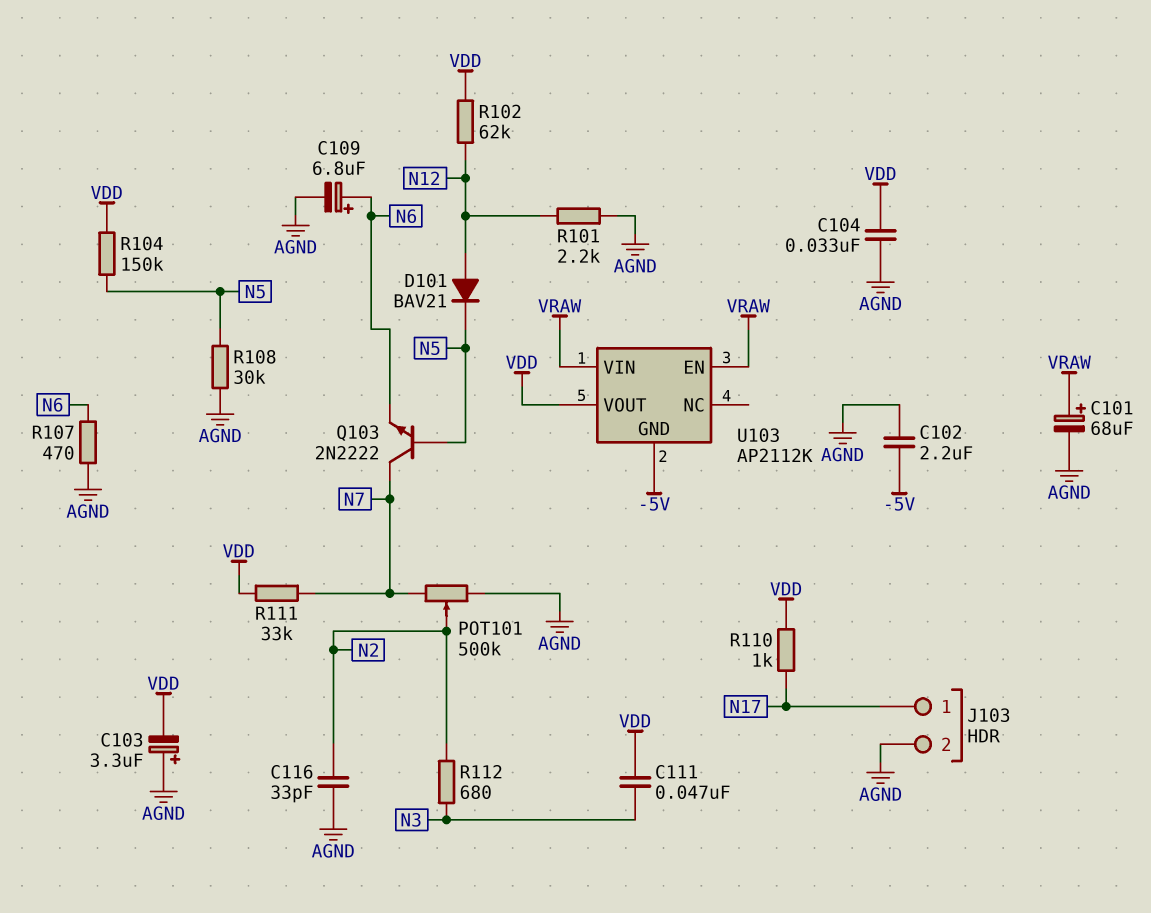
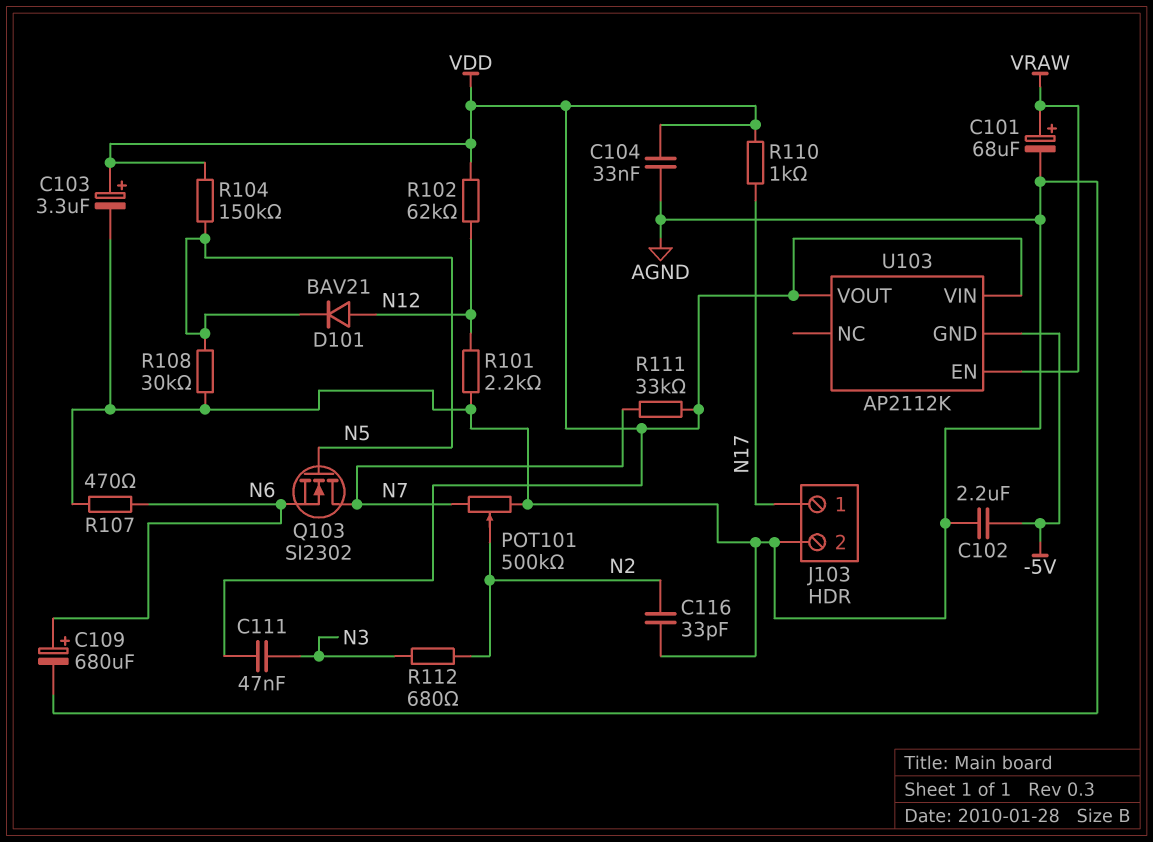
C103: 3.3uF (plus AGND, minus VDD) -> 3.3uF (plus VDD, minus AGND)
C109: 6.8uF (plus N6, minus AGND) -> 680uF (plus N6, minus AGND)
Q103: NPN 2N2222 (B N5, C N7, E N6) -> NMOS SI2302 (G N5, D N7, S N6)
U103 pin VIN: VRAW -> VDD

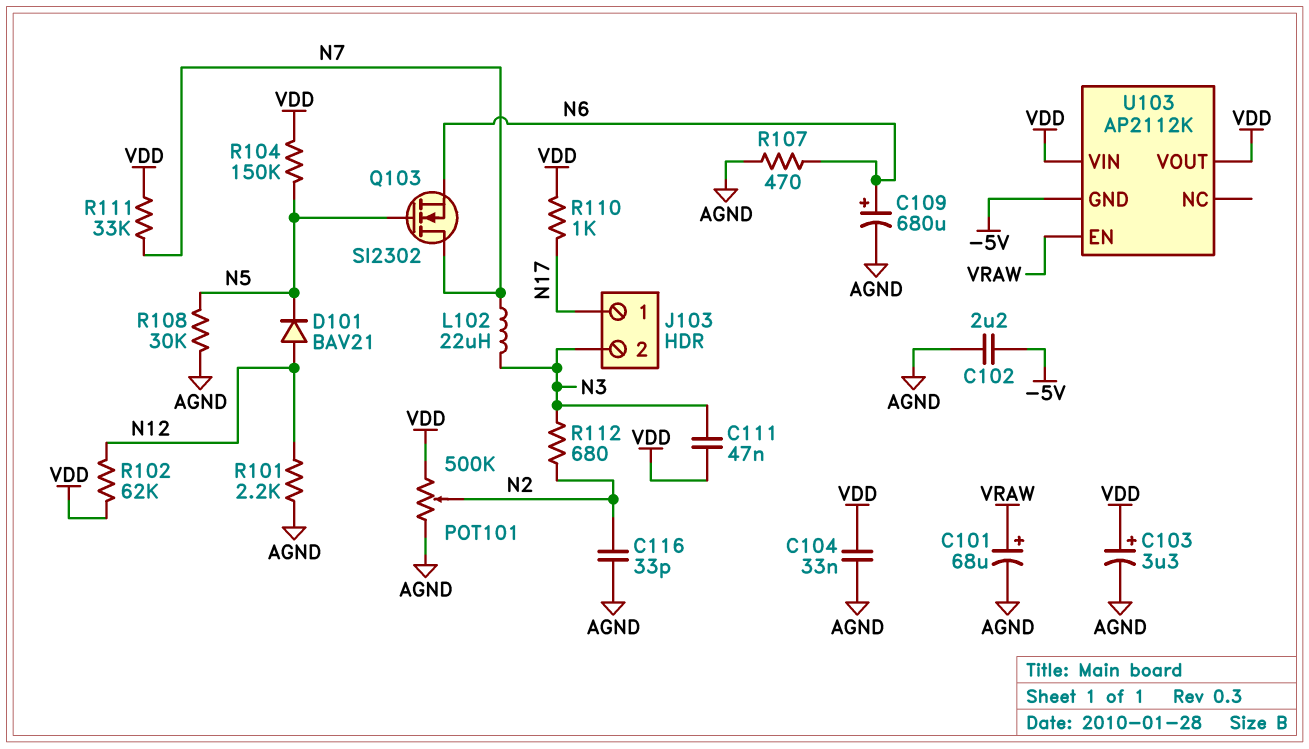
J103 pin 2: AGND -> N3
L102: none -> 22uH (N3, N7)
POT101: 500k (AGND, N7, wiper N2) -> 500k (AGND, VDD, wiper N2)

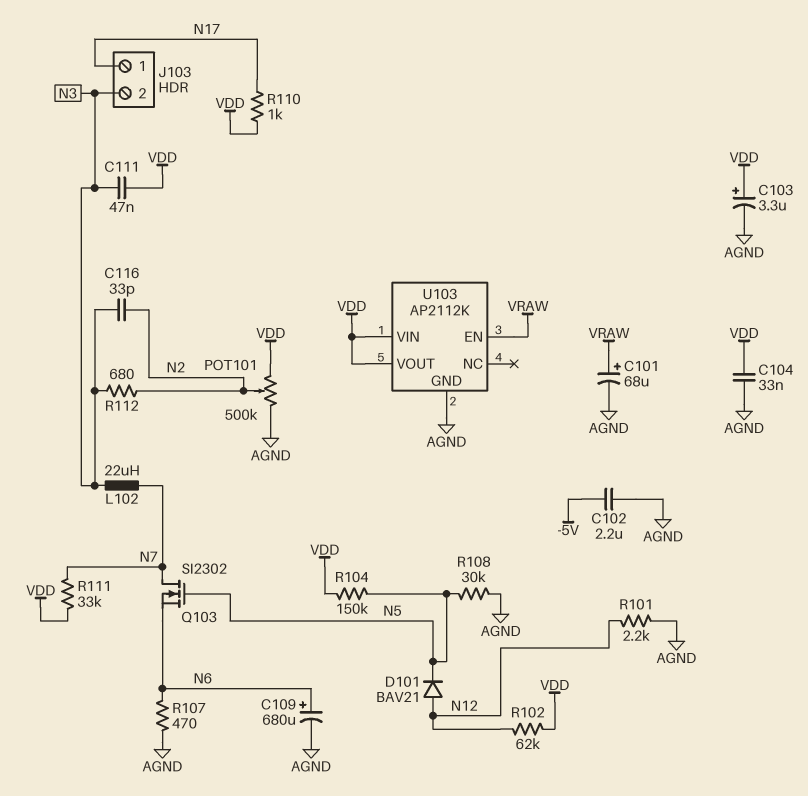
C116: 33pF (AGND, N2) -> 33pF (N2, N3)
U103 pin GND: -5V -> AGND

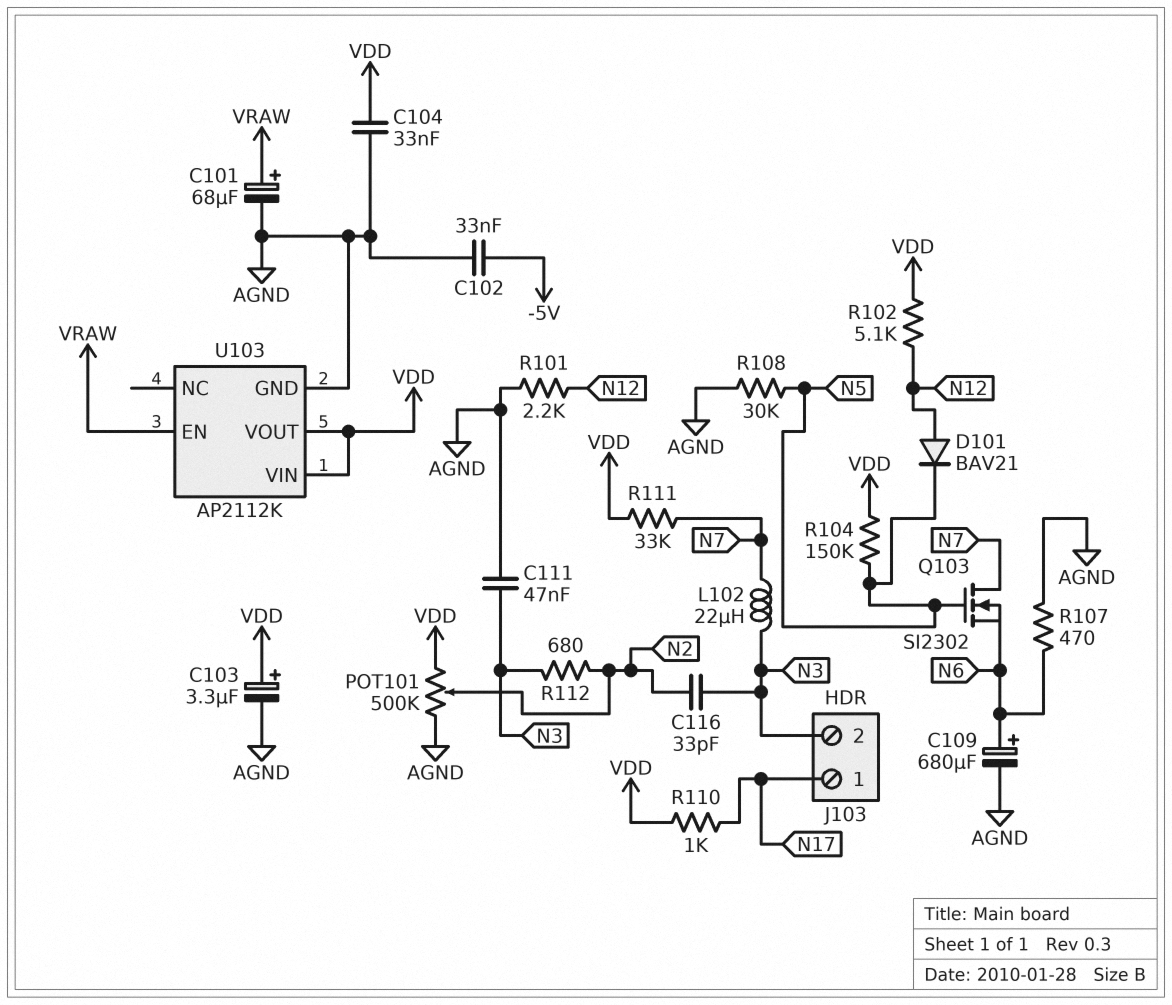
C102: 2.2uF (-5V, AGND) -> 33nF (-5V, AGND)
C111: 47nF (N3, VDD) -> 47nF (AGND, N3)
R102: 62k (N12, VDD) -> 5.1k (N12, VDD)

